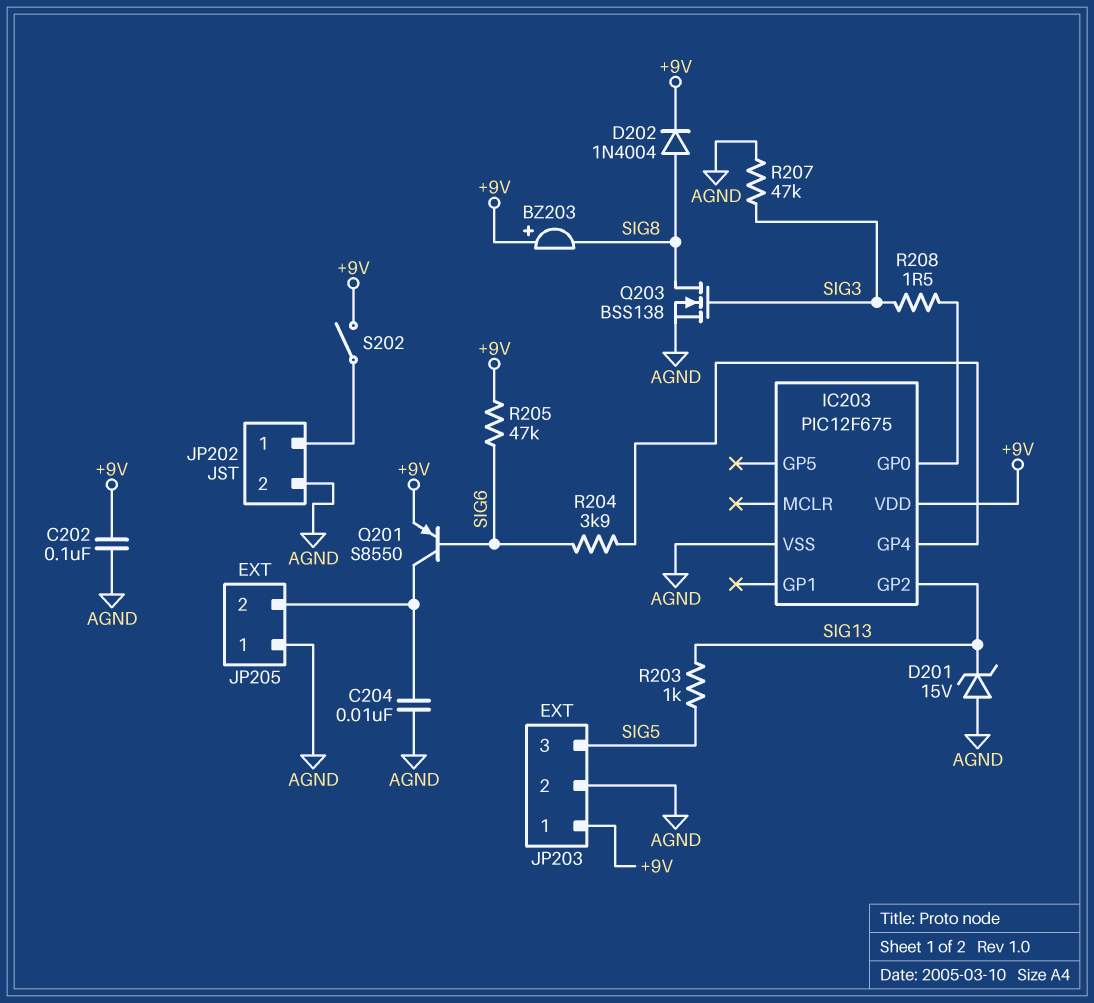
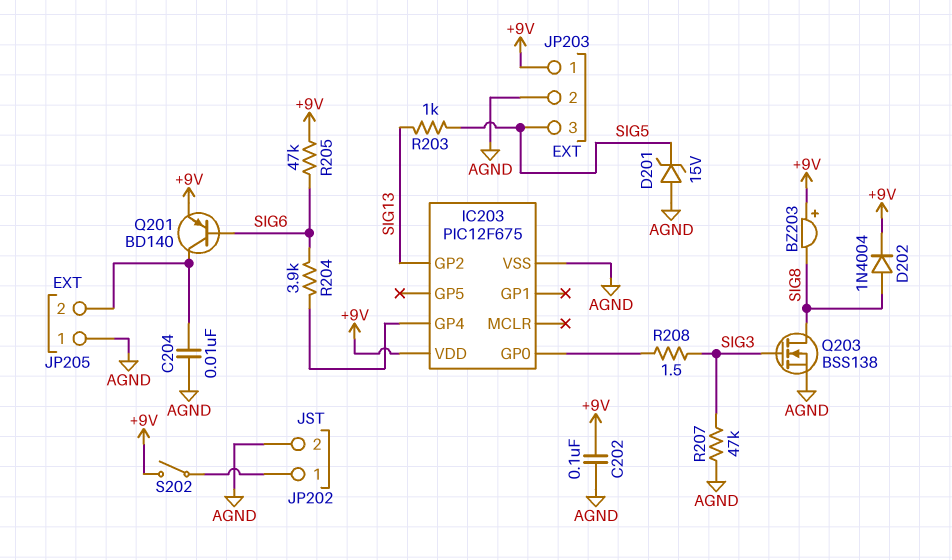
D201: zener 15V (A AGND, K SIG13) -> zener 15V (A AGND, K SIG5)
Q201: PNP S8550 (B SIG6, C JP205/2, E +9V) -> PNP BD140 (B SIG6, C JP205/2, E +9V)

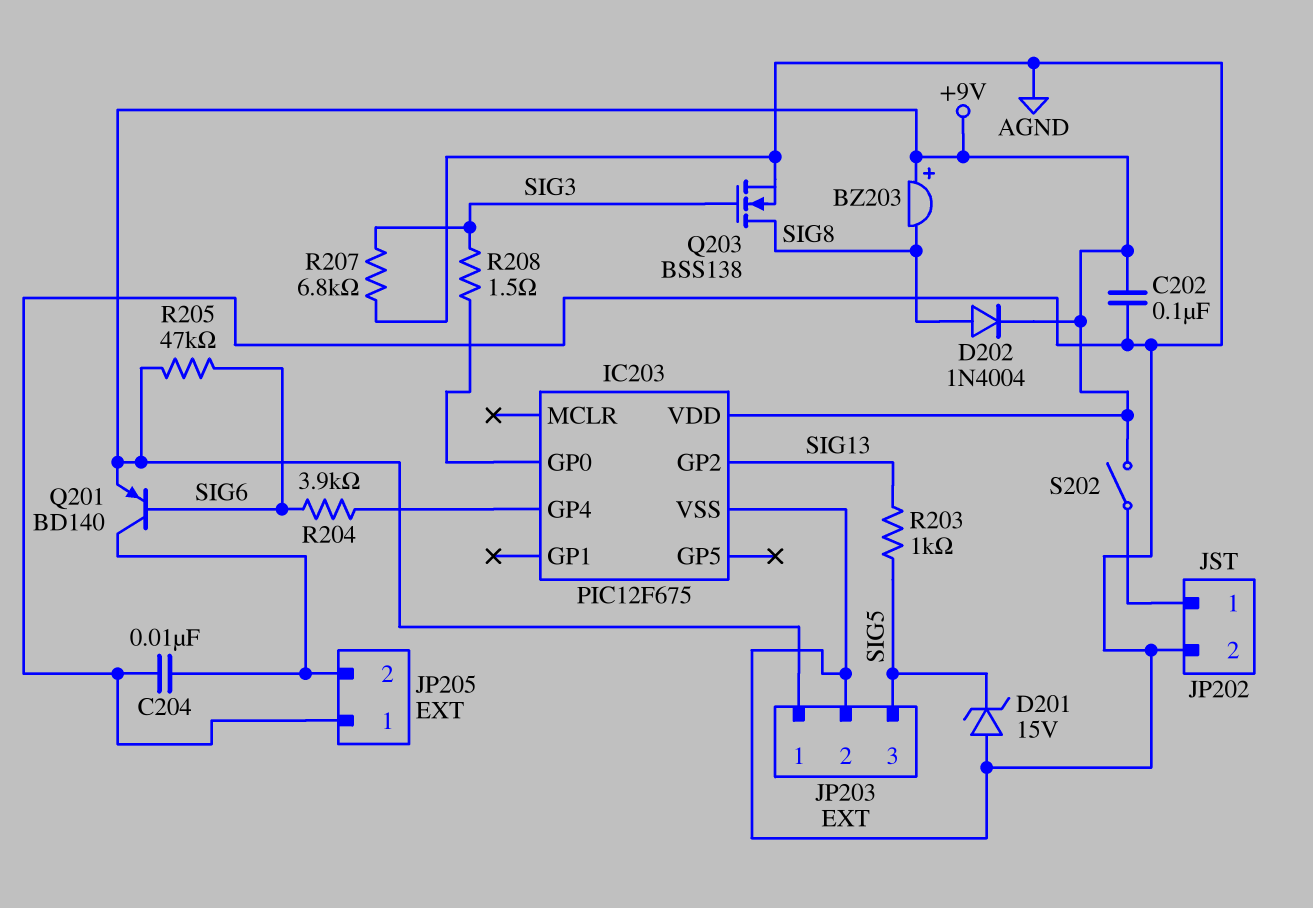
R207: 47k (AGND, SIG3) -> 6.8k (AGND, SIG3)

